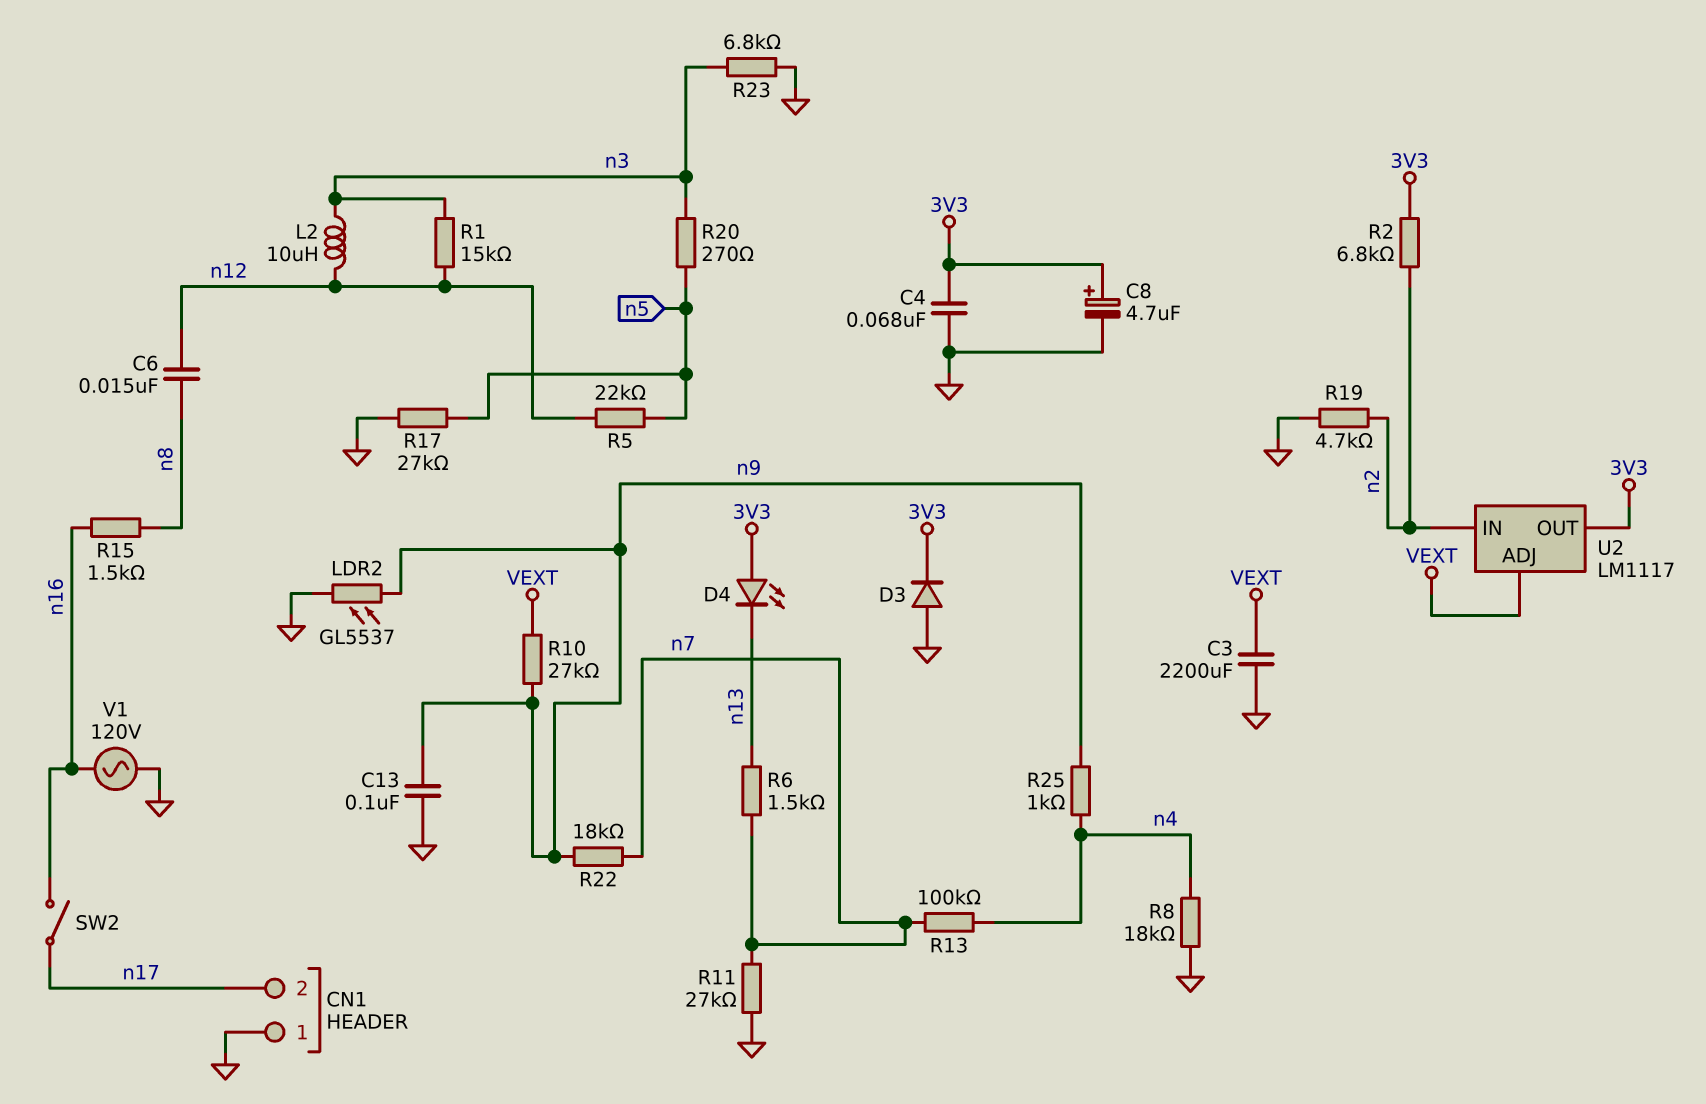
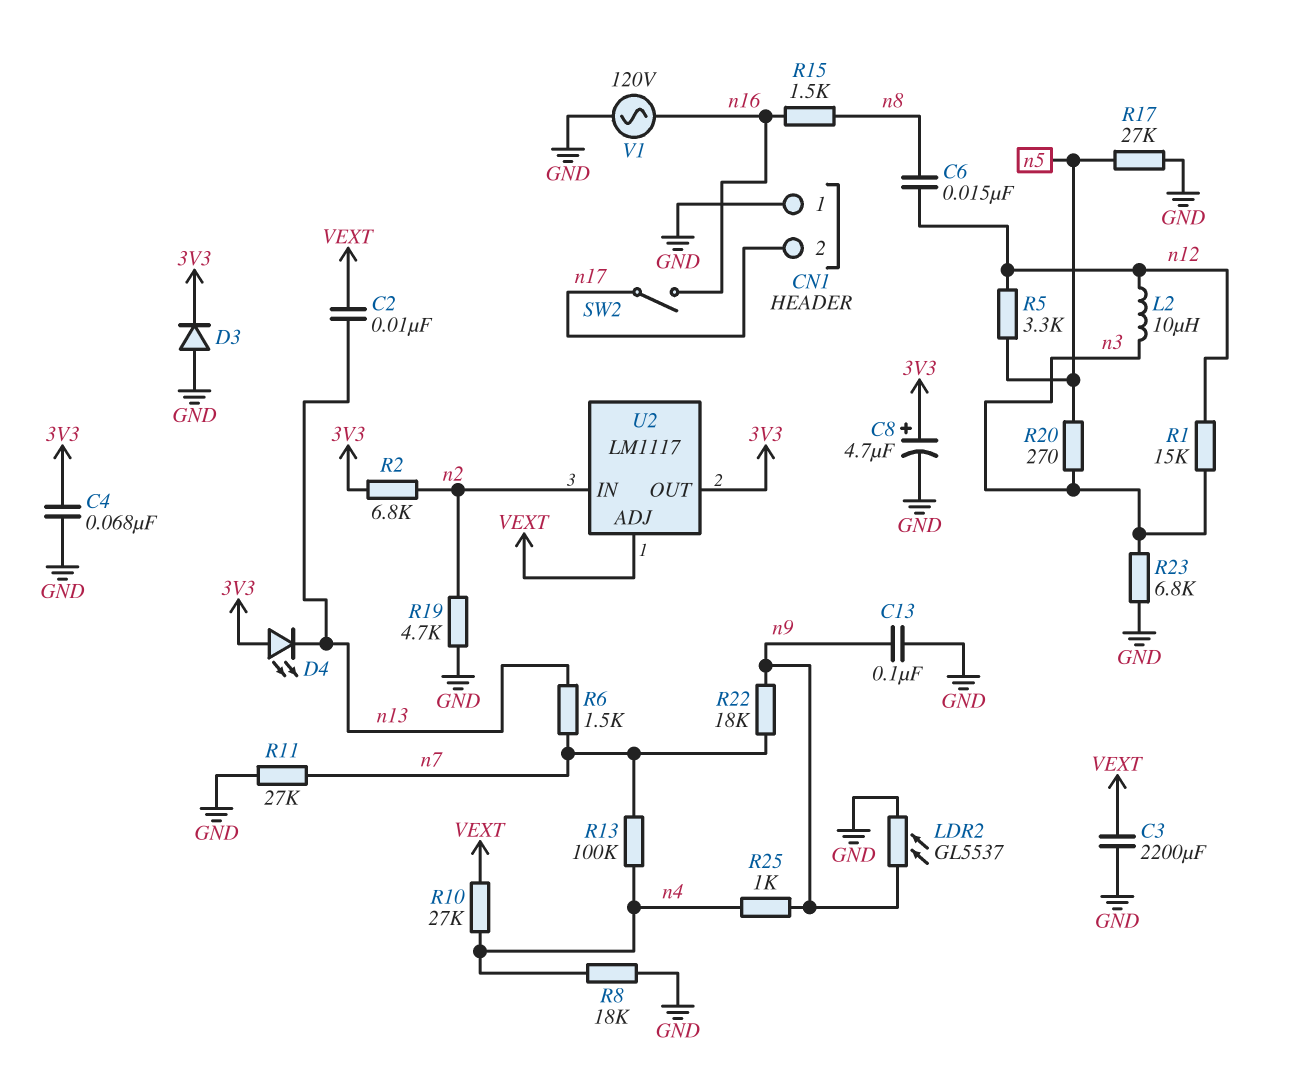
C2: none -> 10nF (VEXT, n13)
R5: 22k (n5, n12) -> 3.3k (n5, n12)
R10: 27k (VEXT, n9) -> 27k (VEXT, n4)

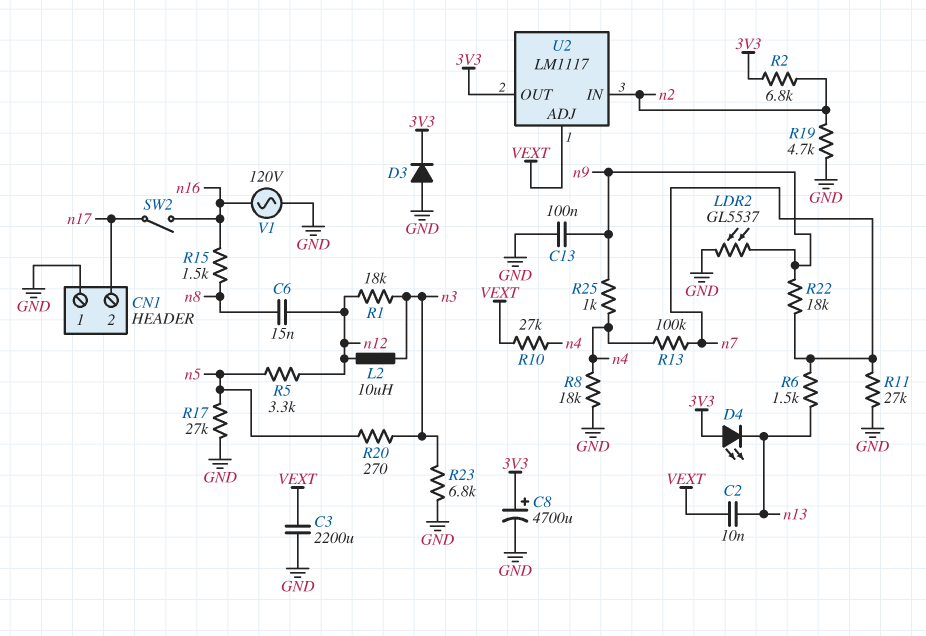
C4: 68nF (3V3, GND) -> none
C8: 4.7uF (plus 3V3, minus GND) -> 4700uF (plus 3V3, minus GND)
R1: 15k (n3, n12) -> 18k (n3, n12)

